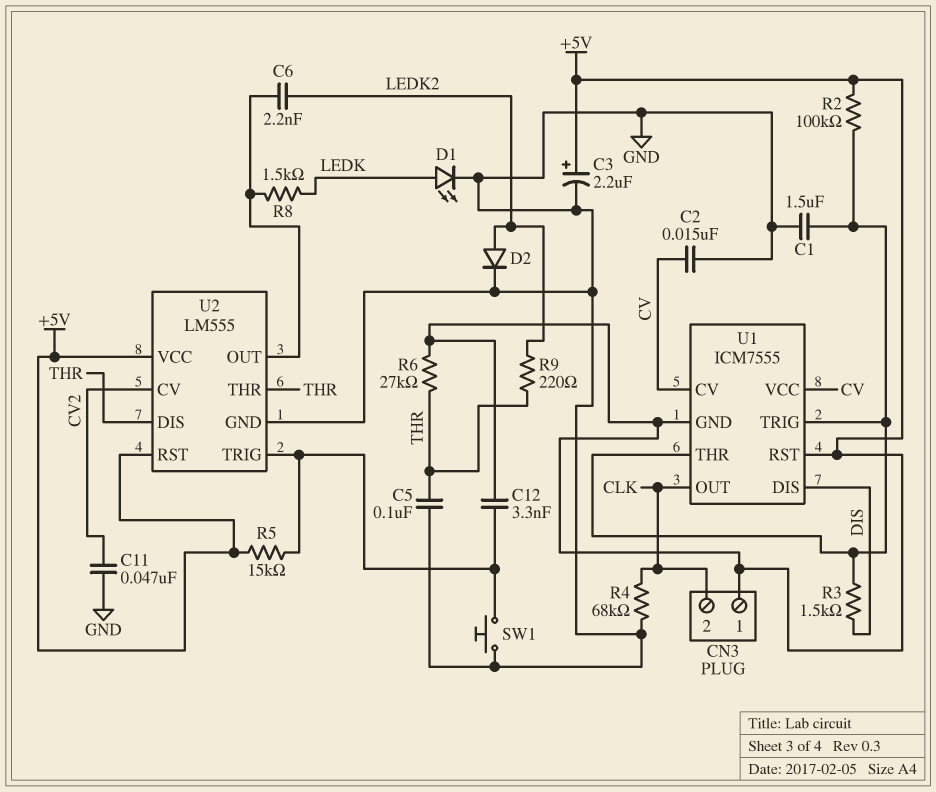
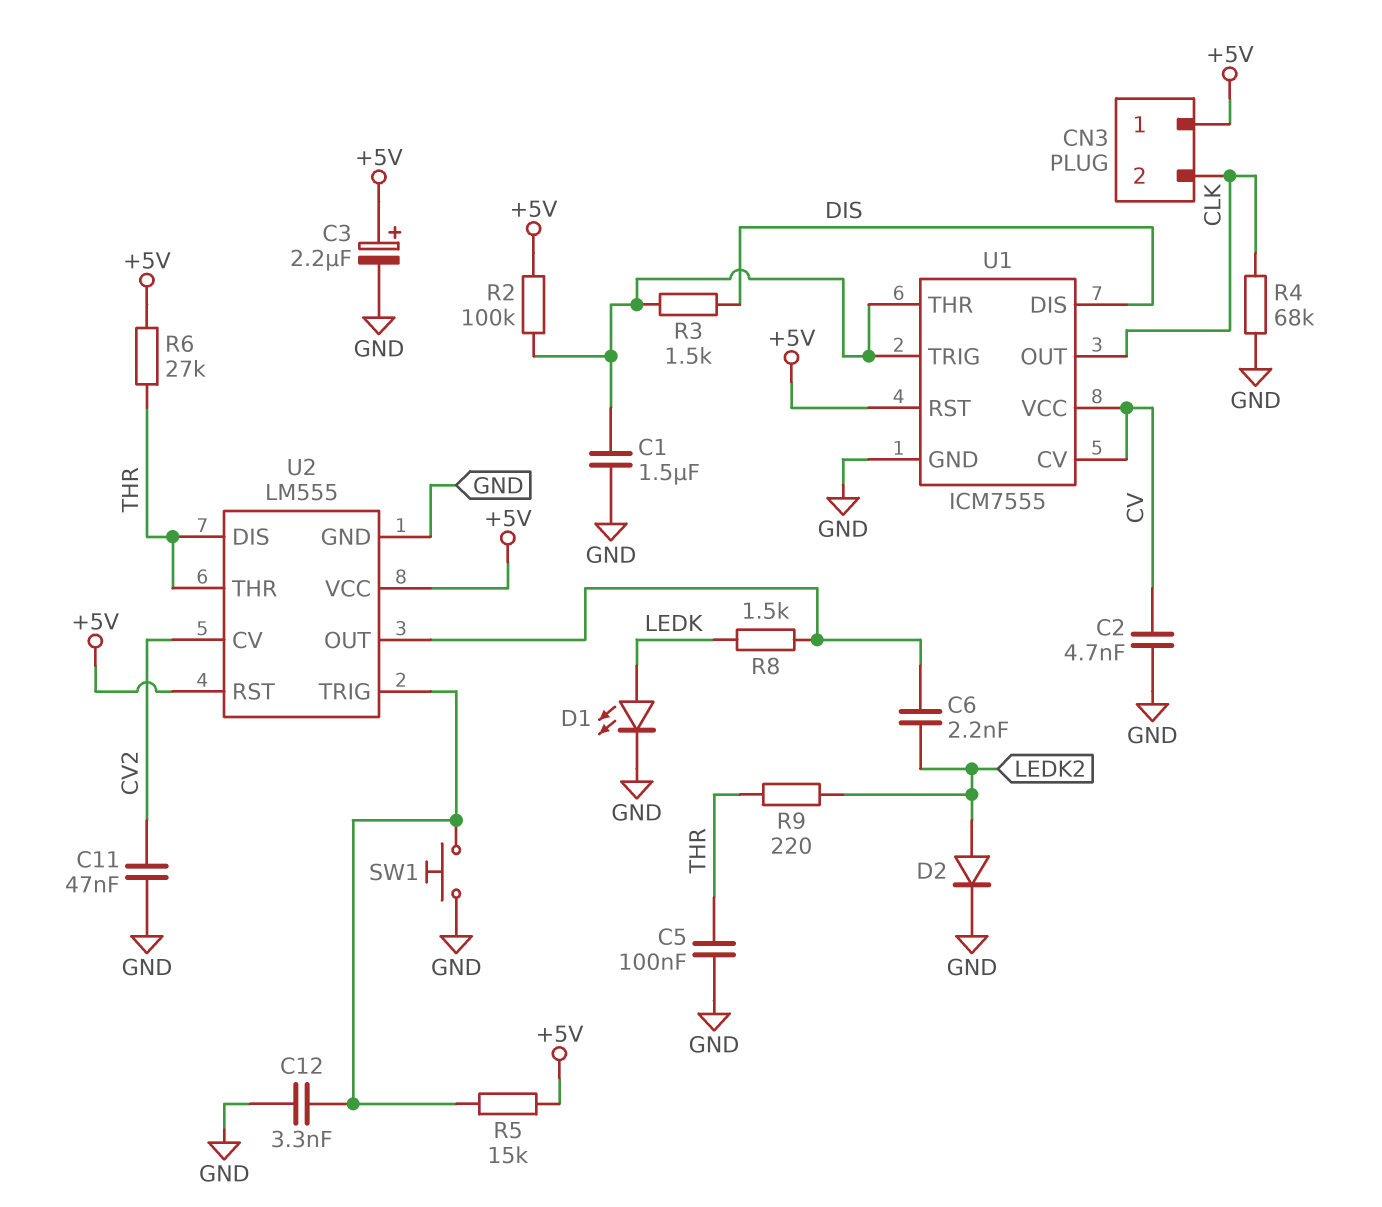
C2: 15nF (CV, GND) -> 4.7nF (CV, GND)
C12: 3.3nF (+5V, U2/TRIG) -> 3.3nF (GND, U2/TRIG)
U1 pin GND: +5V -> GND

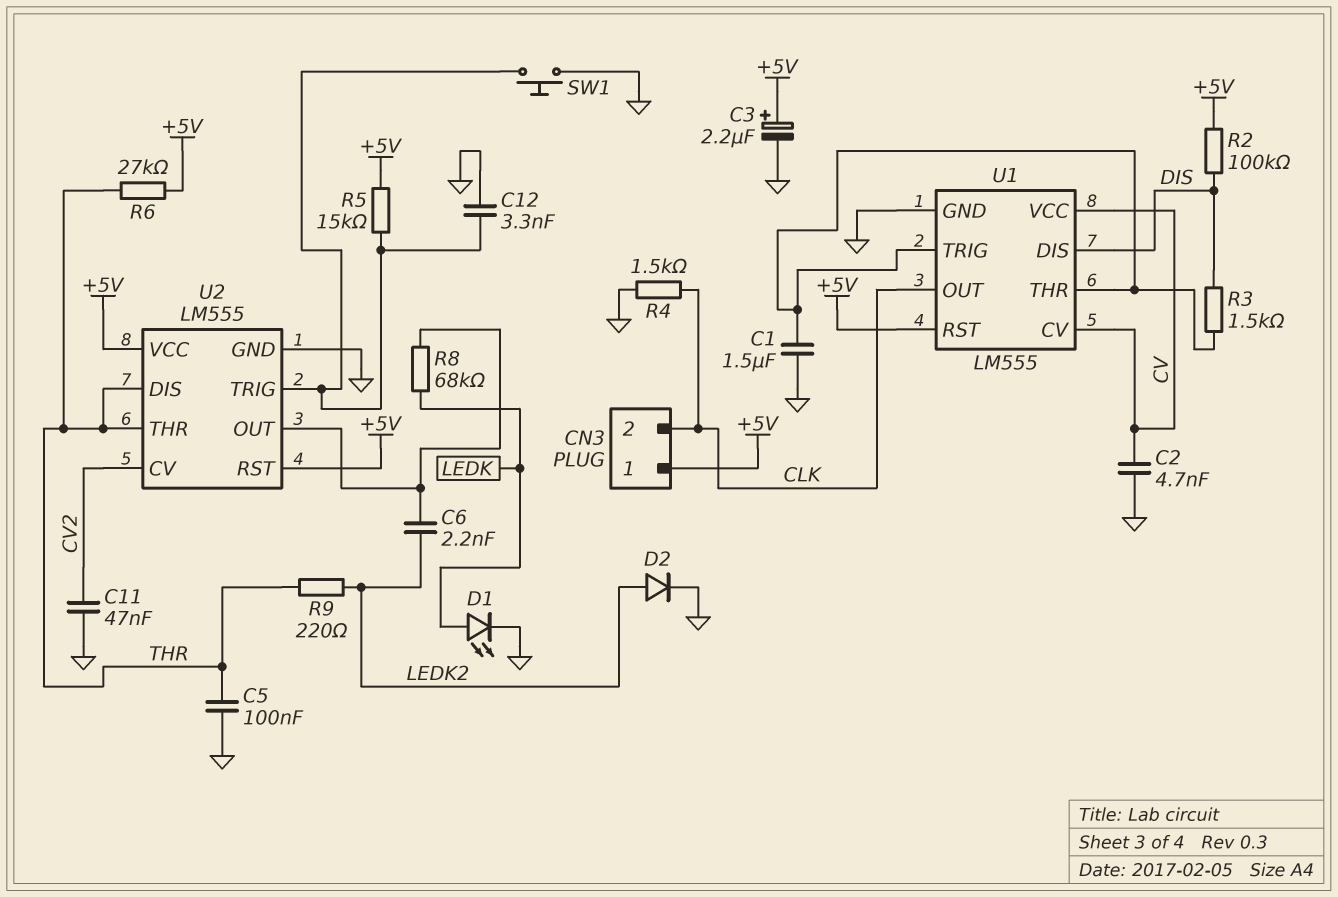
R2: 100k (+5V, U1/THR) -> 100k (+5V, DIS)
R4: 68k (CLK, GND) -> 1.5k (CLK, GND)
R8: 1.5k (LEDK, U2/OUT) -> 68k (LEDK, U2/OUT)
U1: ICM7555 -> LM555

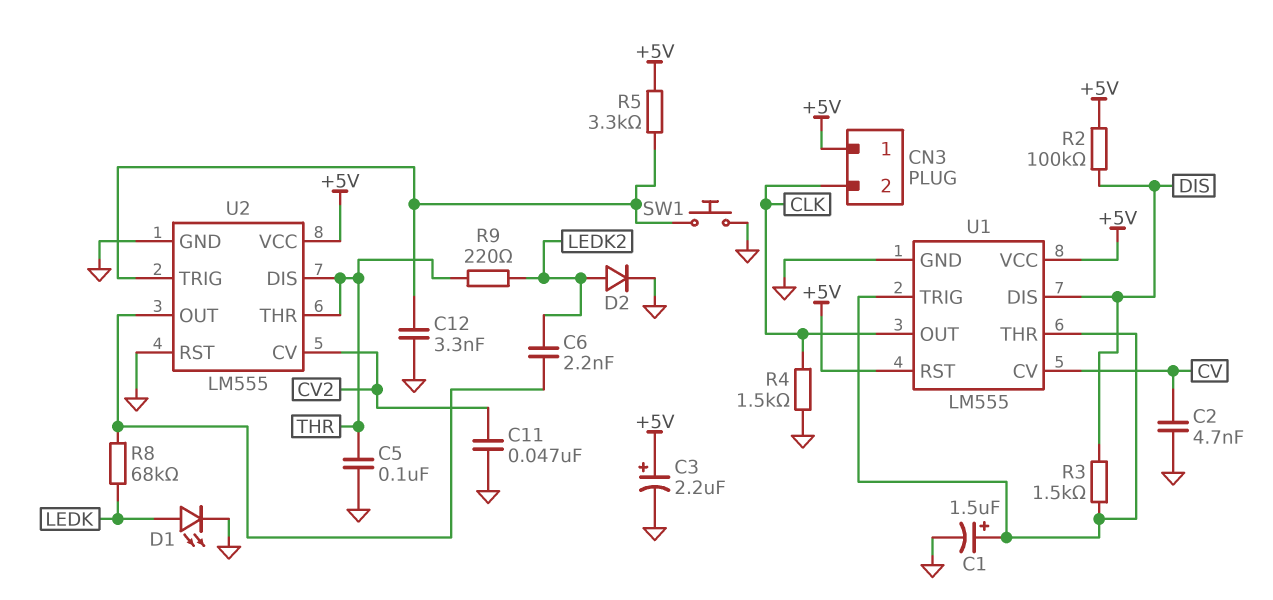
C1: 1.5uF (GND, U1/THR) -> 1.5uF (plus U1/THR, minus GND)
R5: 15k (+5V, U2/TRIG) -> 3.3k (+5V, U2/TRIG)
R6: 27k (+5V, THR) -> none
U1 pin VCC: CV -> +5V
U2 pin RST: +5V -> GND

